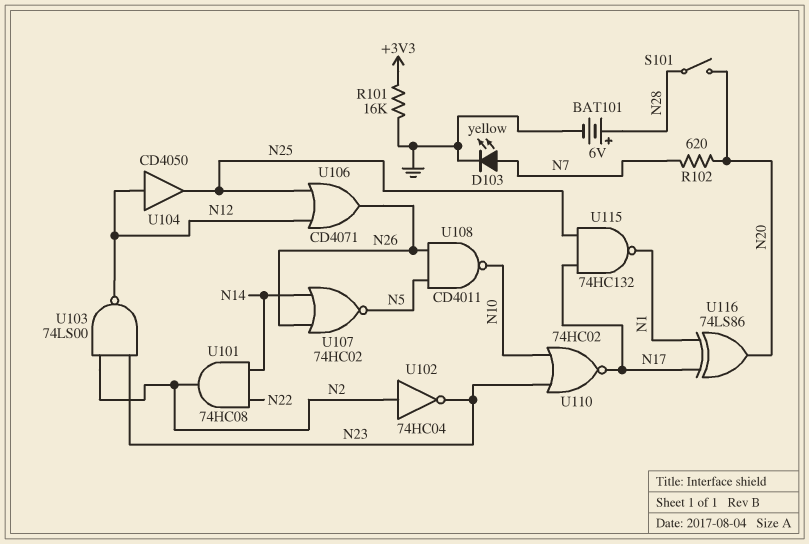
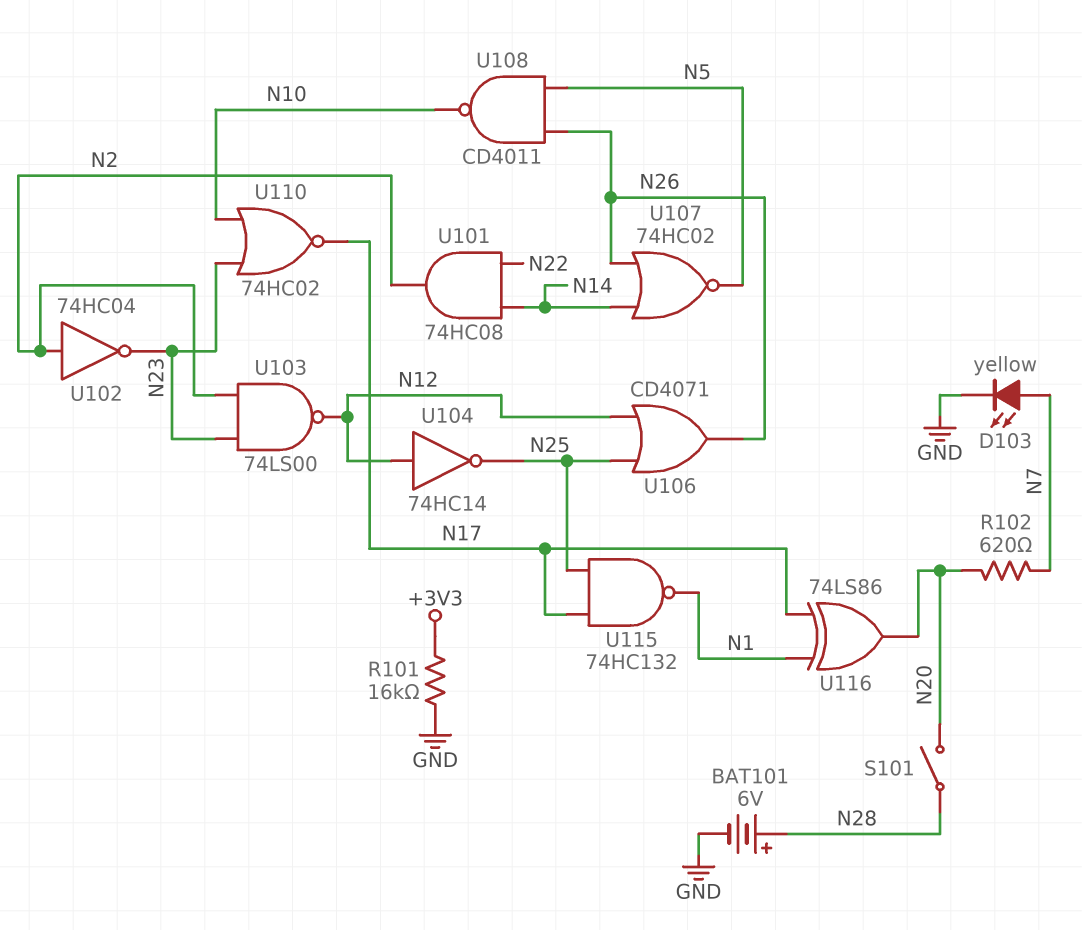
U104: buffer CD4050 (in N12, out N25) -> NOT 74HC14 (in N12, out N25)

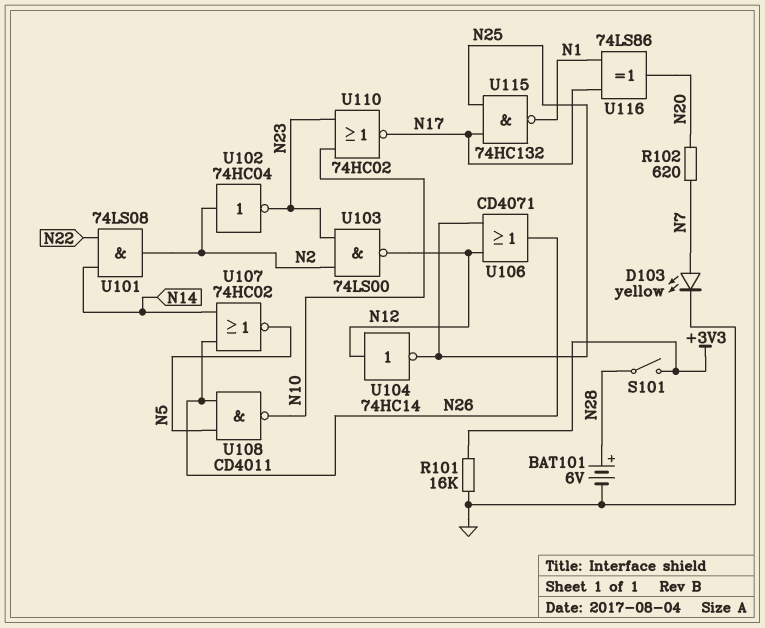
S101: switch (N20, N28) -> switch (+3V3, N28)
U101: AND 74HC08 (in N14, in N22, out N2) -> AND 74LS08 (in N14, in N22, out N2)

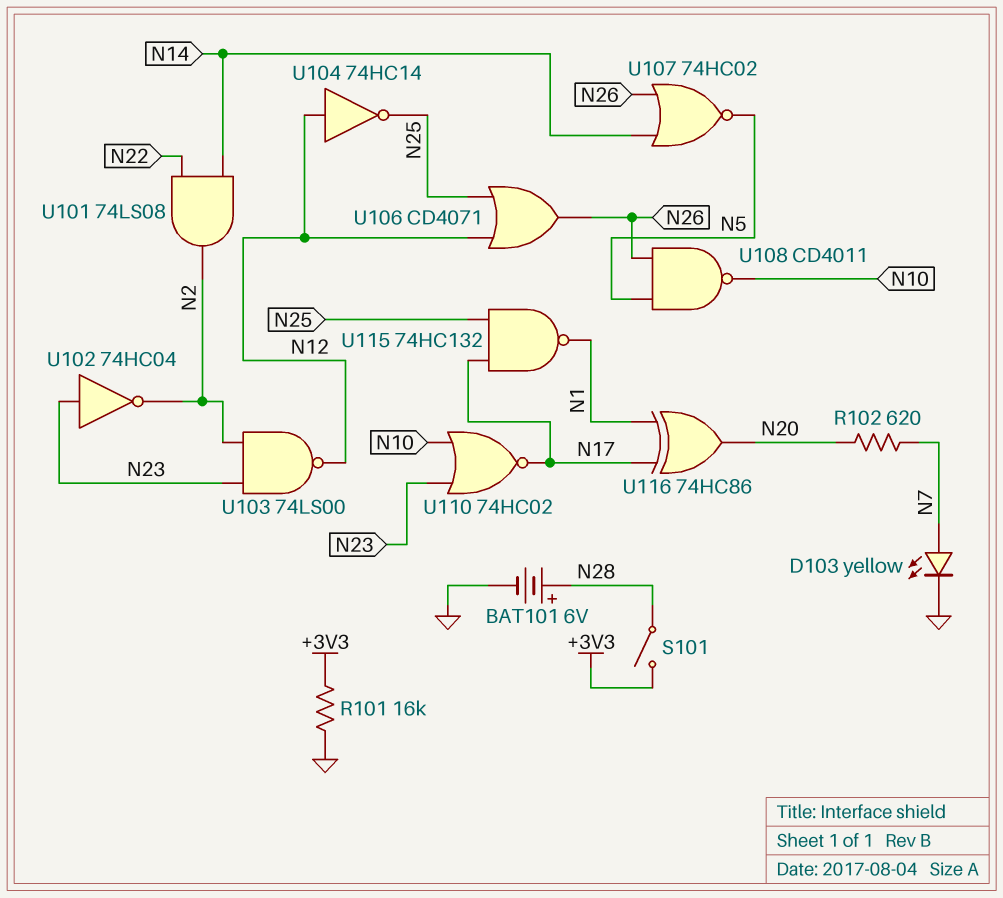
U102: NOT 74HC04 (in N2, out N23) -> NOT 74HC04 (in N23, out N2)
U116: XOR 74LS86 (in N1, in N17, out N20) -> XOR 74HC86 (in N1, in N17, out N20)

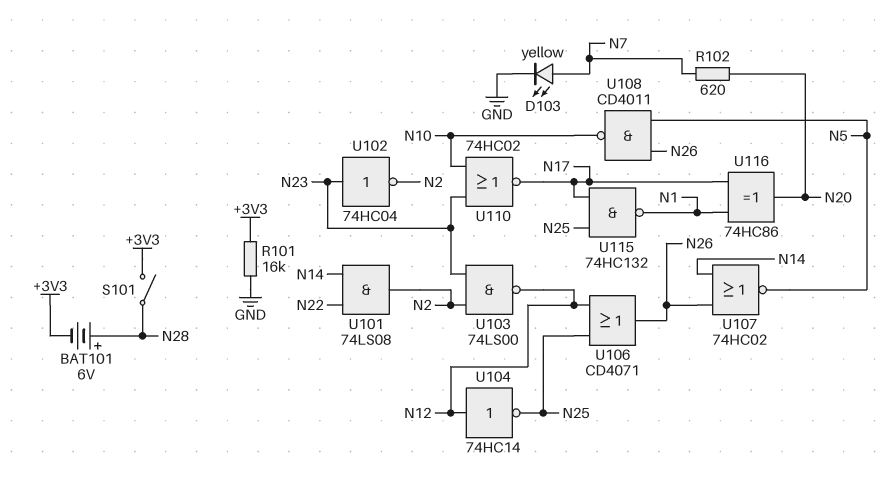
BAT101: 6V (plus N28, minus GND) -> 6V (plus N28, minus +3V3)

